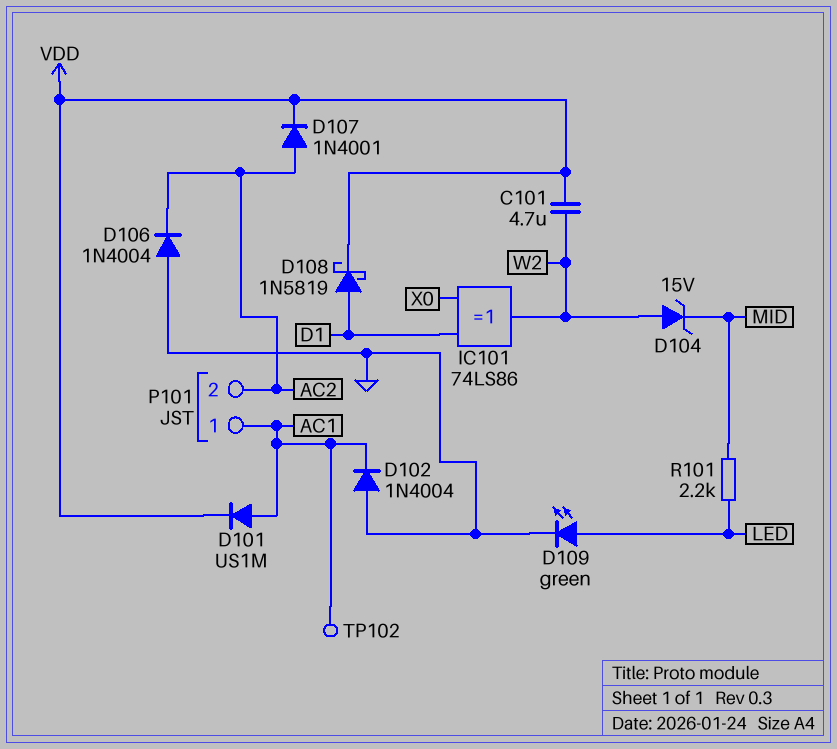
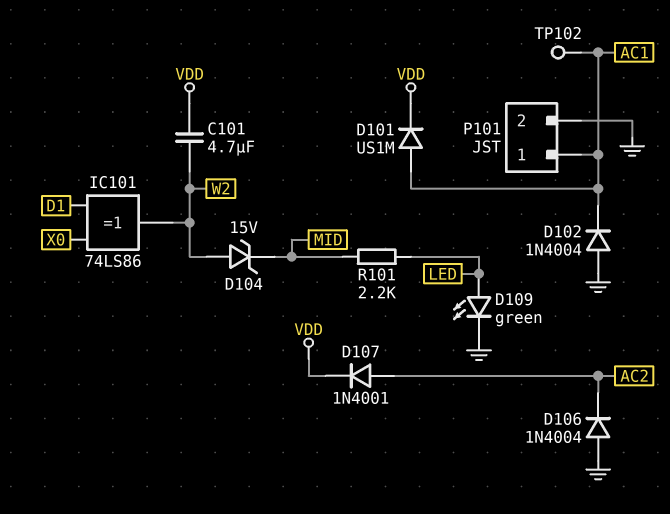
D108: schottky 1N5819 (A D1, K VDD) -> none
P101 pin 2: AC2 -> GND

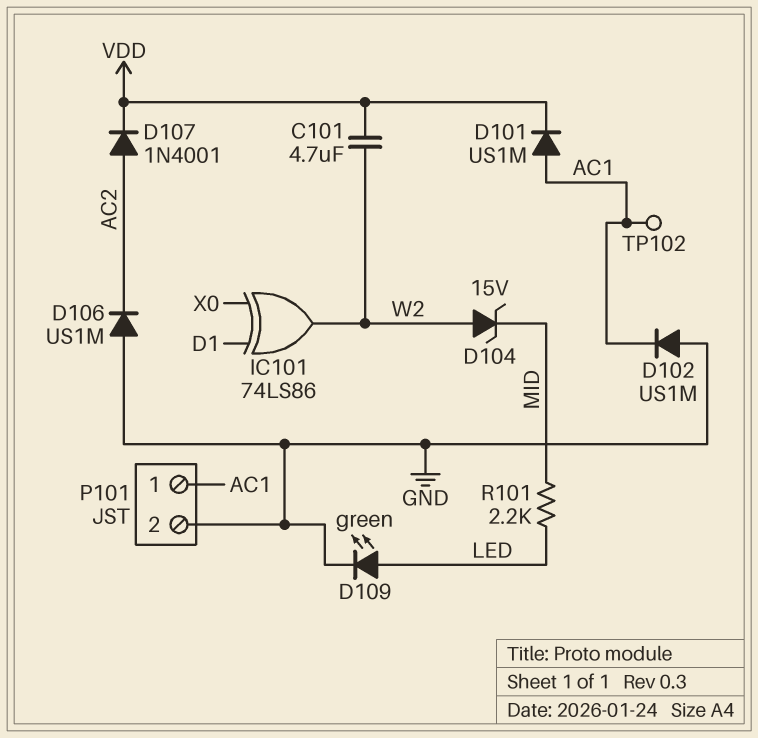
D102: diode 1N4004 (A GND, K AC1) -> diode US1M (A GND, K AC1)
D106: diode 1N4004 (A GND, K AC2) -> diode US1M (A GND, K AC2)

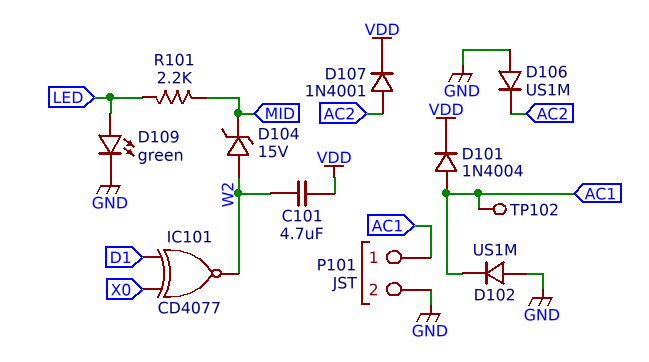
D101: diode US1M (A AC1, K VDD) -> diode 1N4004 (A AC1, K VDD)
IC101: XOR 74LS86 (in D1, in X0, out W2) -> XNOR CD4077 (in D1, in X0, out W2)

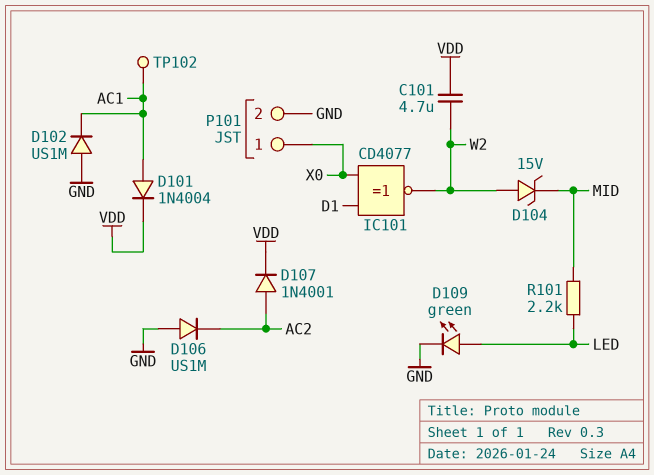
P101 pin 1: AC1 -> X0

